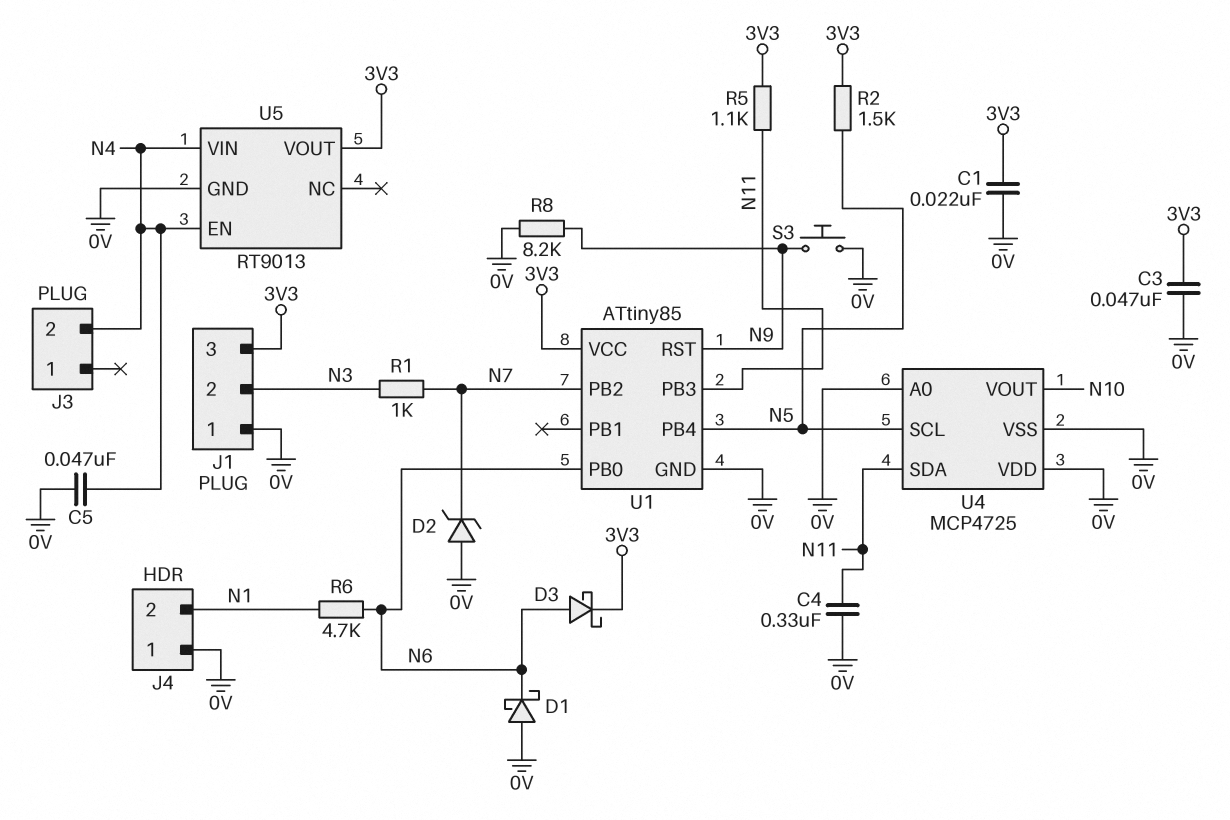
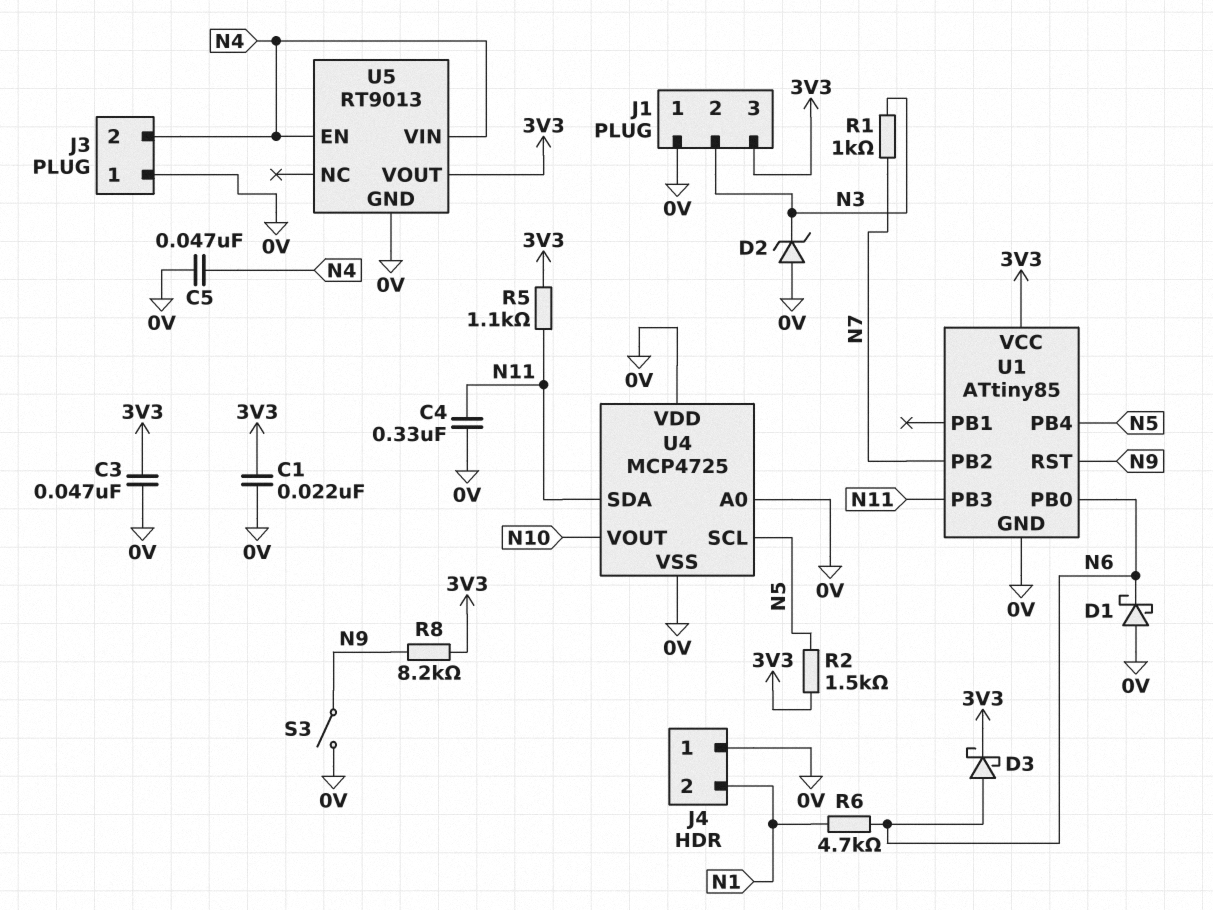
D2: zener (A 0V, K N7) -> zener (A 0V, K N3)
J3 pin 1: none -> 0V
R8: 8.2k (0V, N9) -> 8.2k (3V3, N9)
S3: button (0V, N9) -> switch (0V, N9)

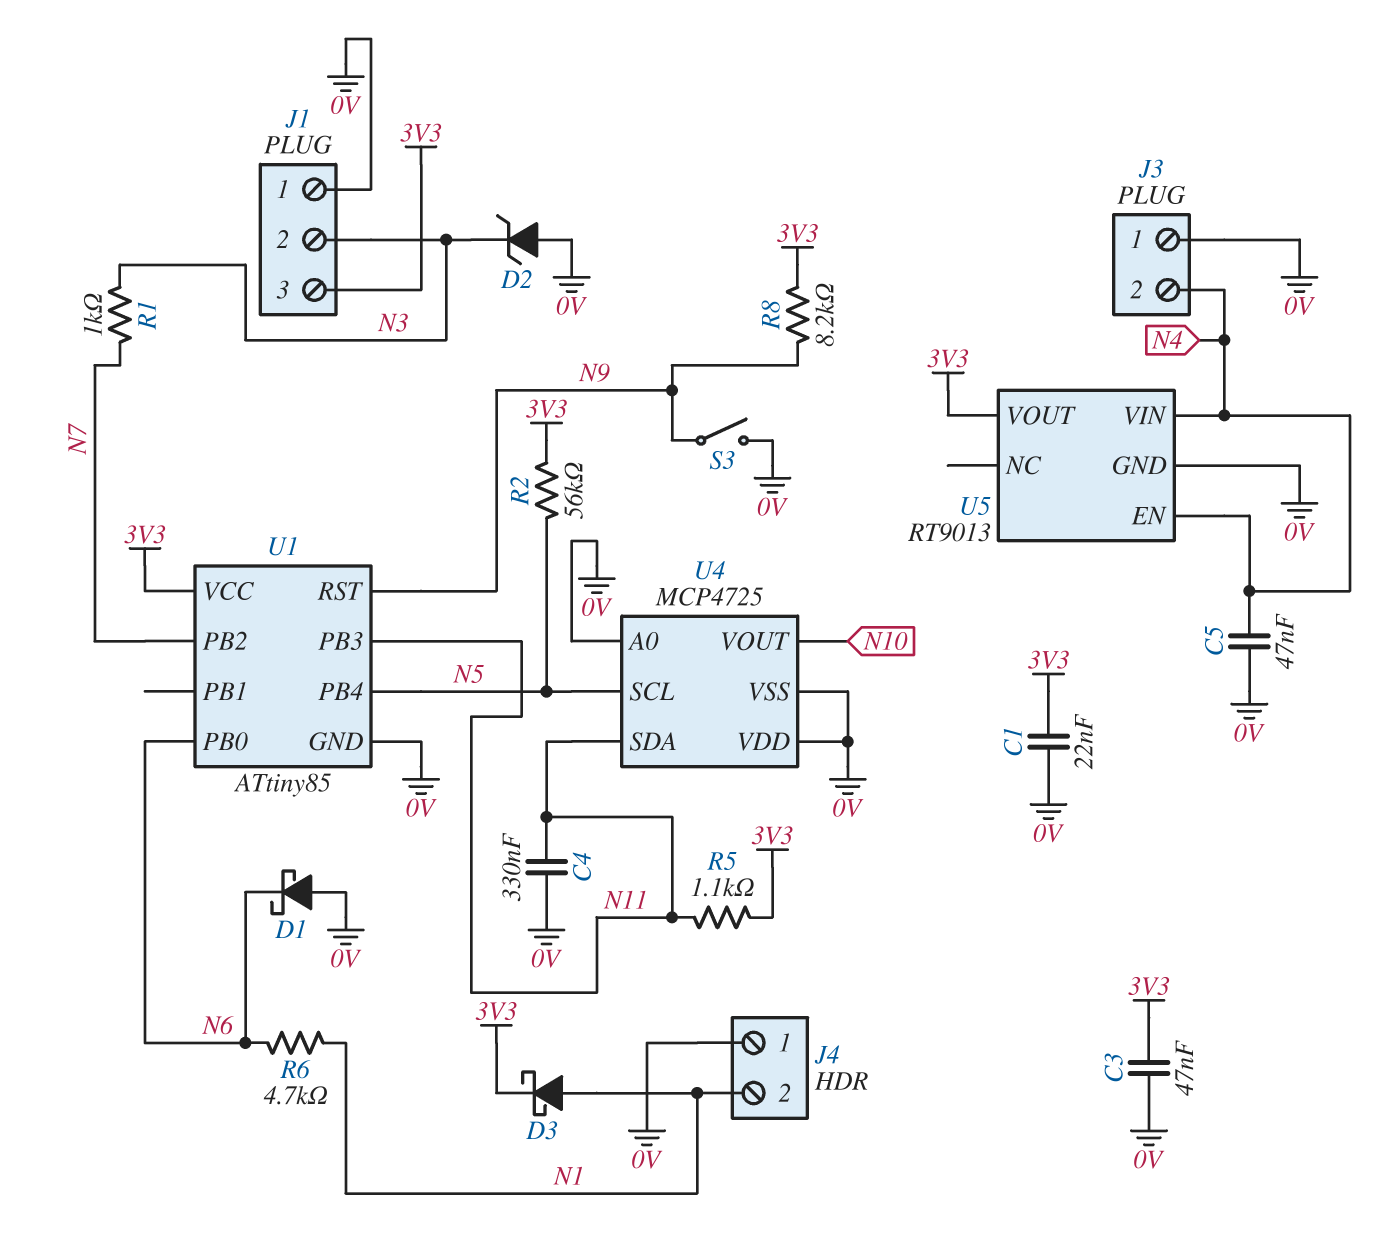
D3: schottky (A N6, K 3V3) -> schottky (A N1, K 3V3)
R2: 1.5k (3V3, N5) -> 56k (3V3, N5)

